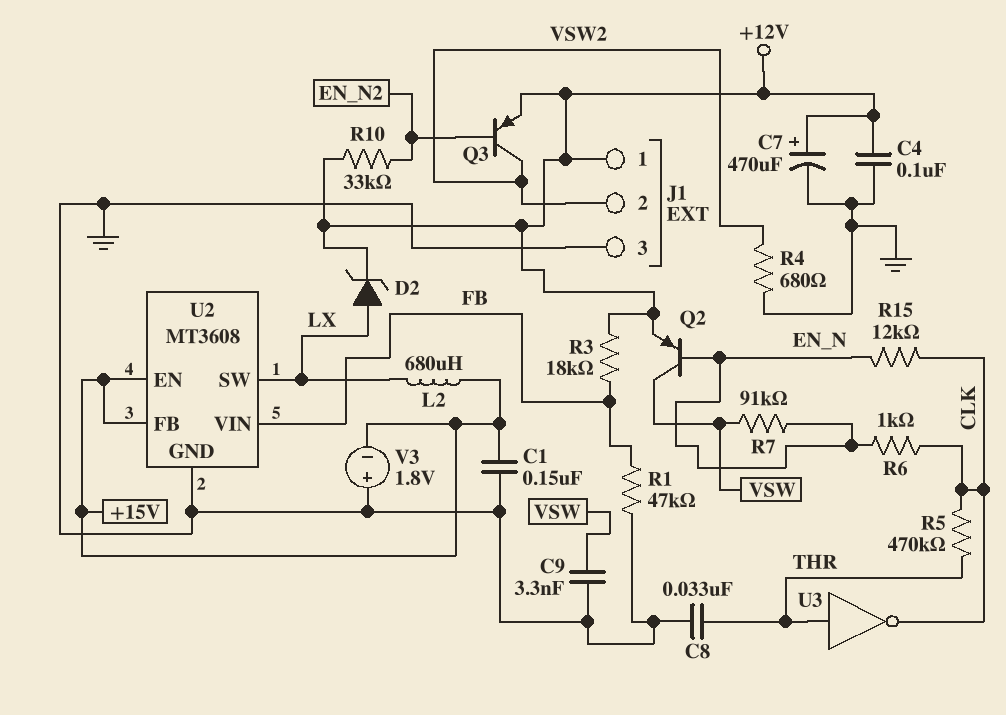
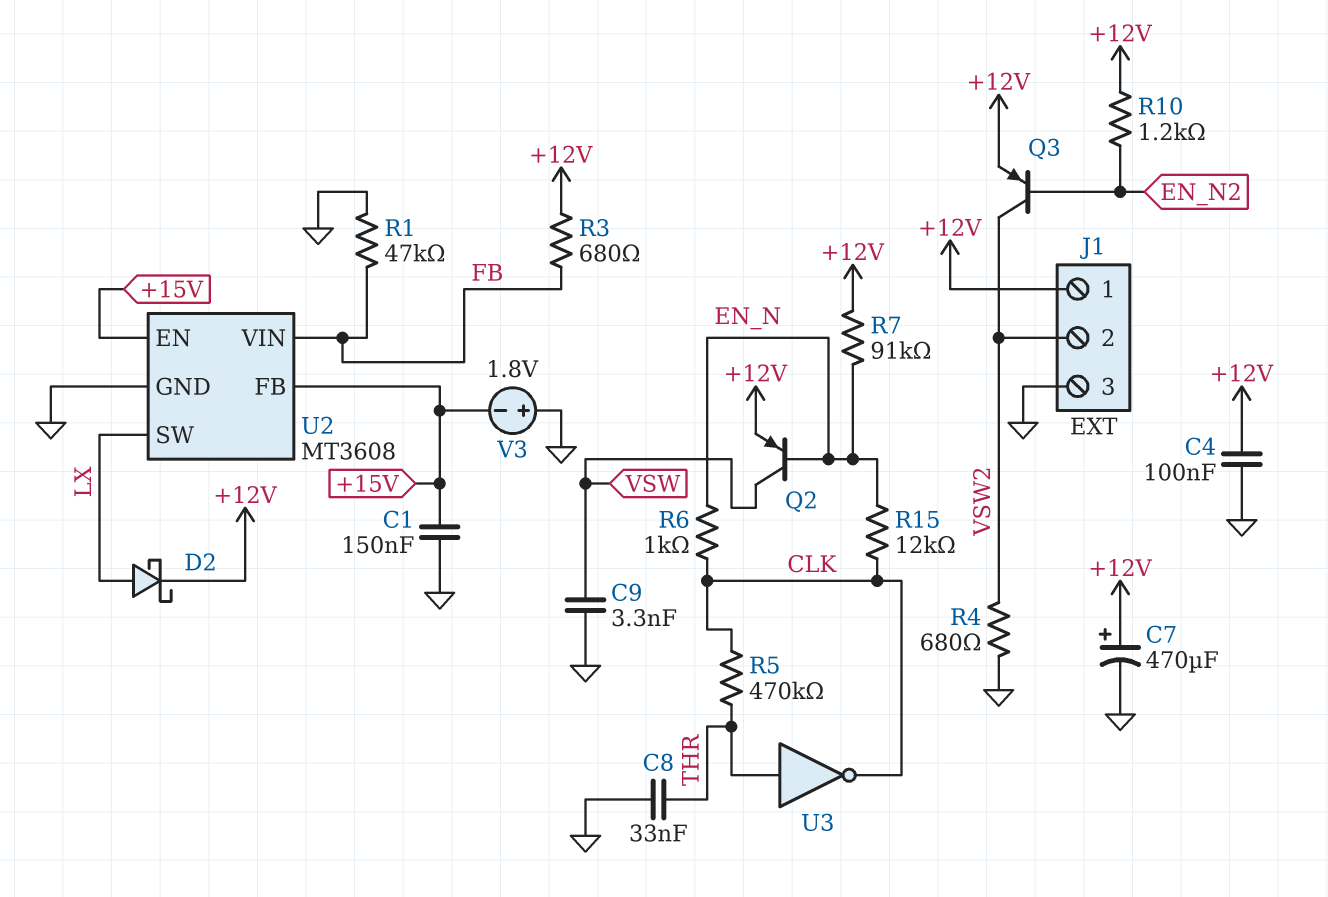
D2: zener (A LX, K +12V) -> schottky (A LX, K +12V)
L2: 680uH (+15V, LX) -> none
R3: 18k (+12V, FB) -> 680 (+12V, FB)
R7: 91k (EN_N, VSW) -> 91k (+12V, EN_N)
R10: 33k (+12V, EN_N2) -> 1.2k (+12V, EN_N2)

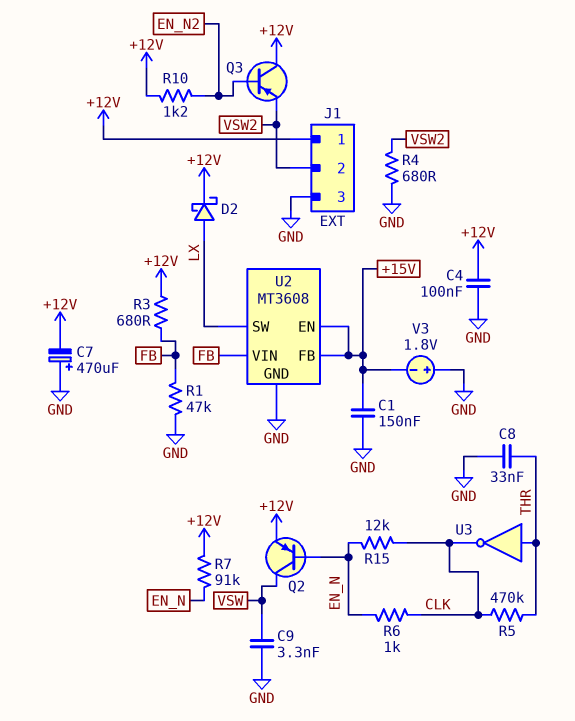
C7: 470uF (plus +12V, minus GND) -> 470uF (plus GND, minus +12V)
Q3: PNP (B EN_N2, C VSW2, E +12V) -> PNP (B EN_N2, C +12V, E VSW2)

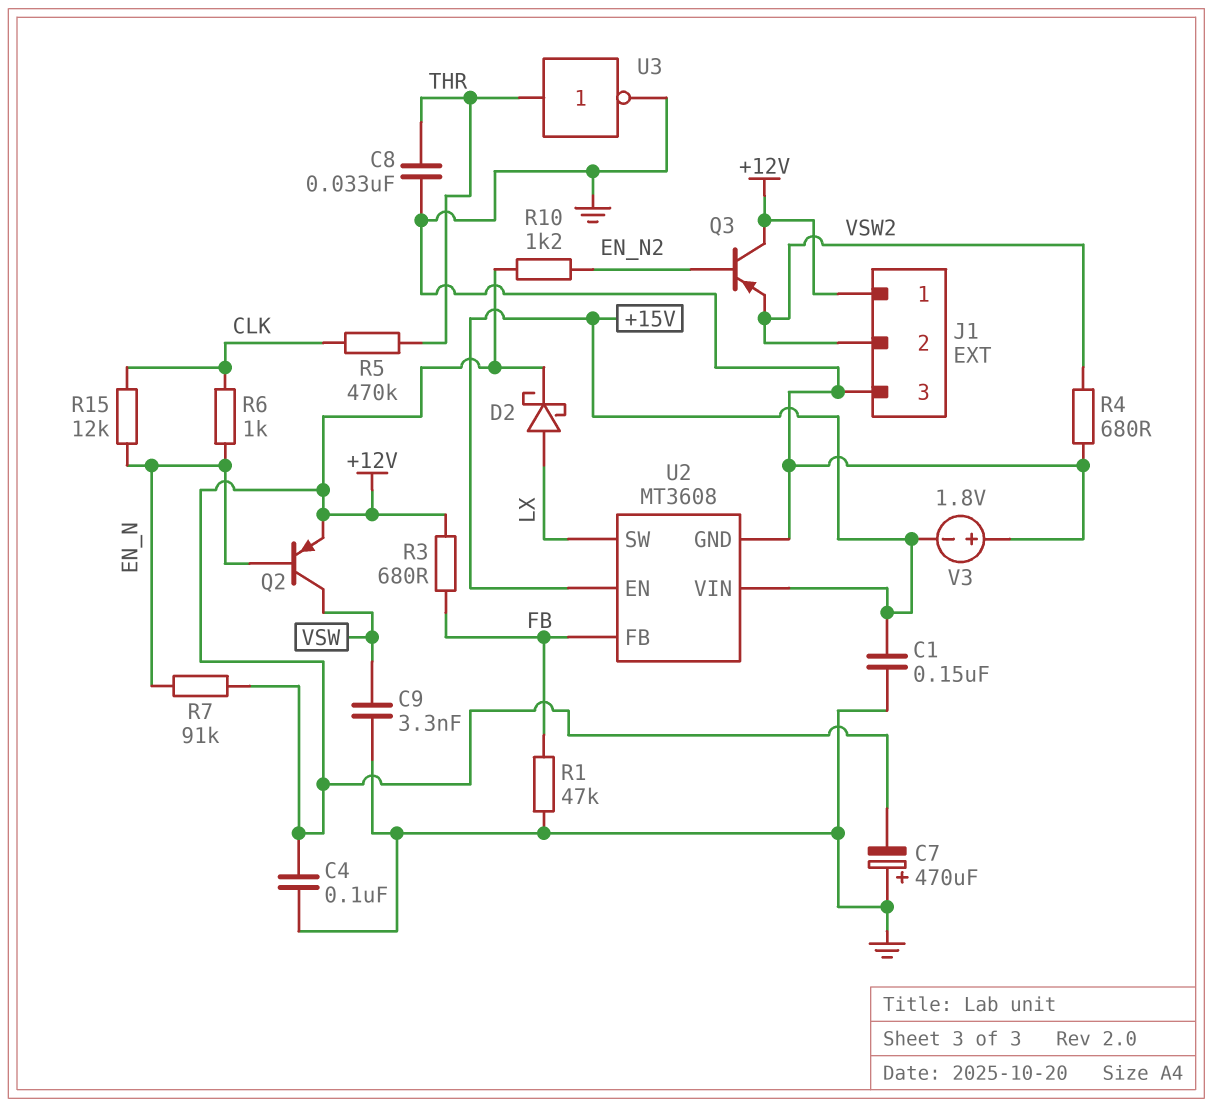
U2 pin FB: +15V -> FB
U2 pin VIN: FB -> +15V
U3: NOT (in THR, out CLK) -> NOT (in THR, out GND)

